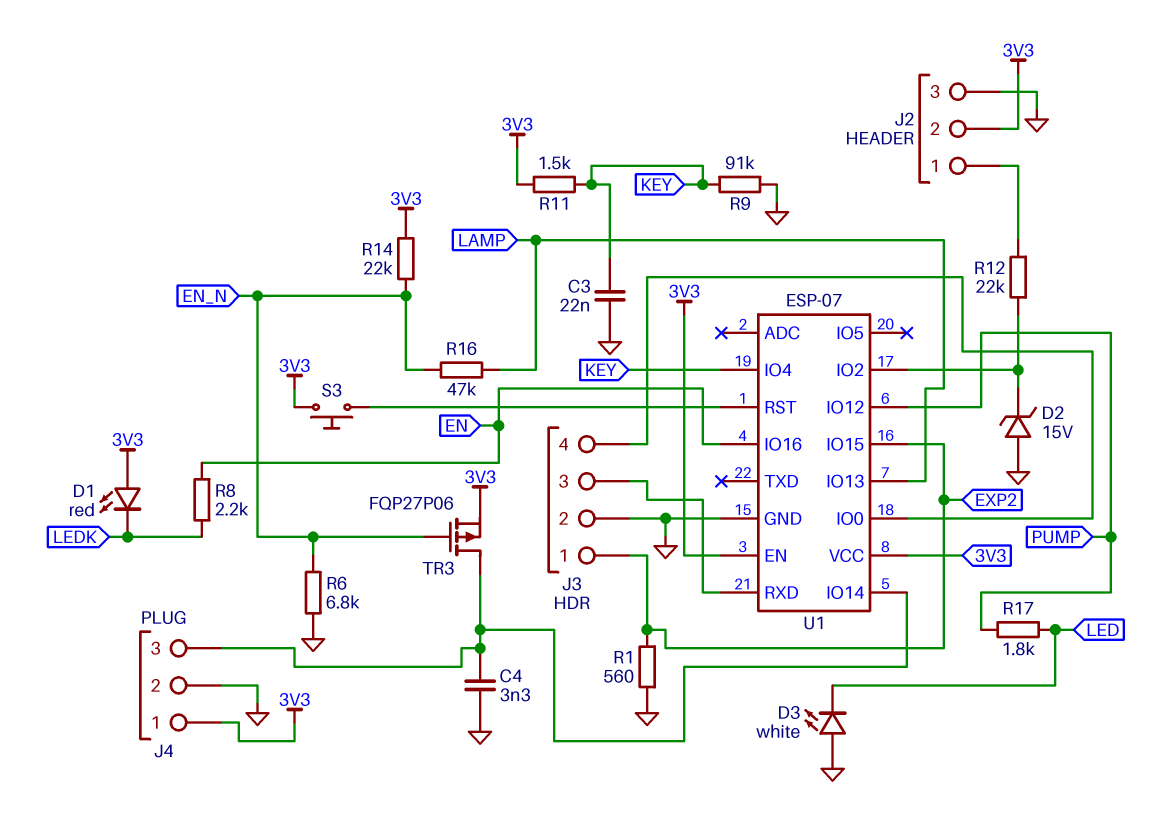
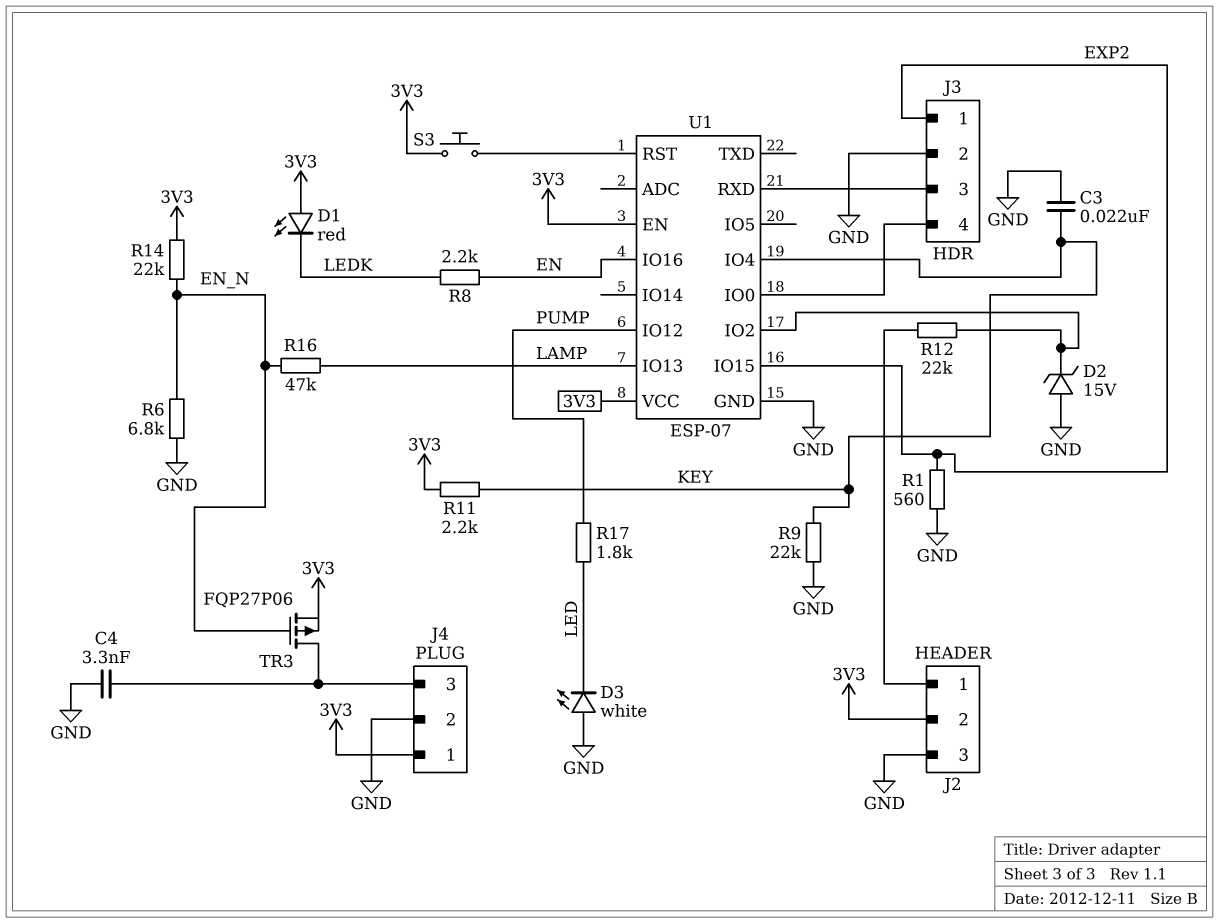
R9: 91k (GND, KEY) -> 22k (GND, KEY)
R11: 1.5k (3V3, KEY) -> 2.2k (3V3, KEY)
U1 pin IO14: J4/3 -> none

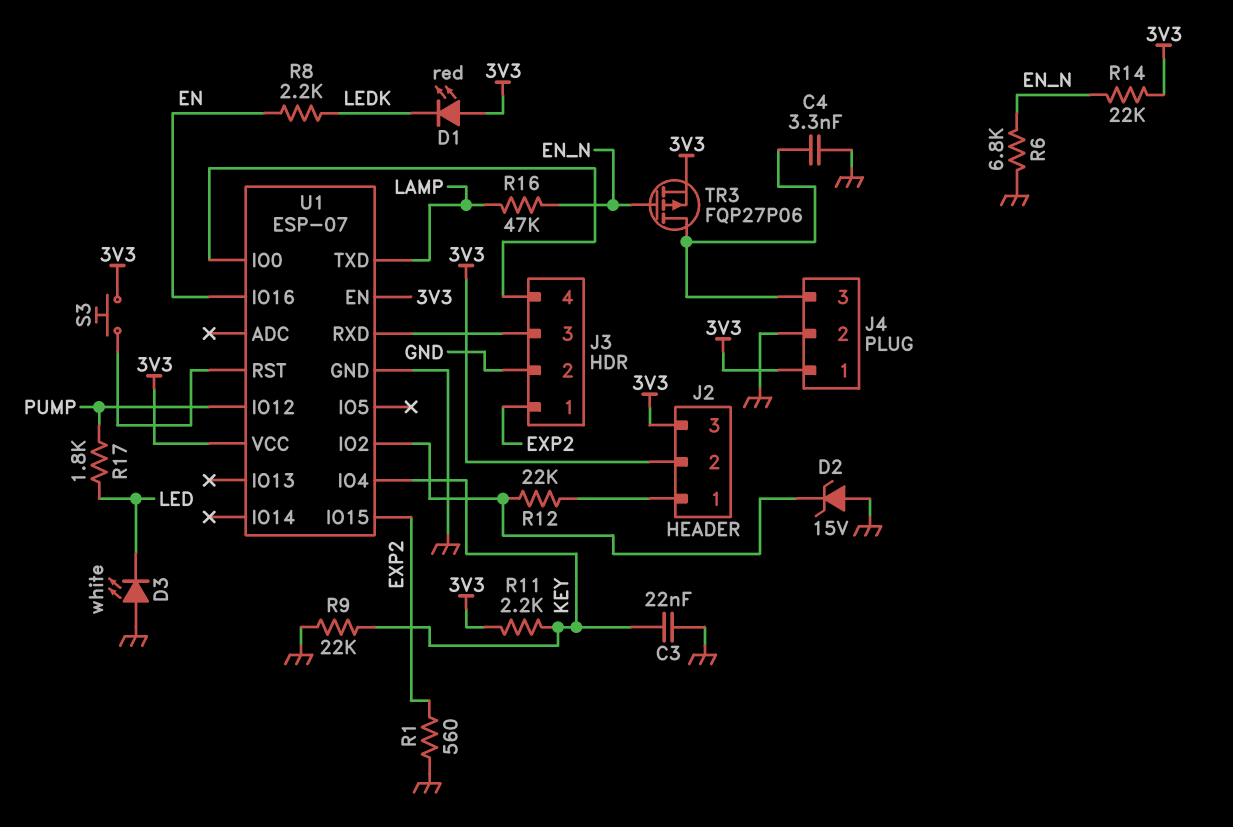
J2 pin 3: GND -> 3V3
U1 pin IO13: LAMP -> none
U1 pin TXD: none -> LAMP

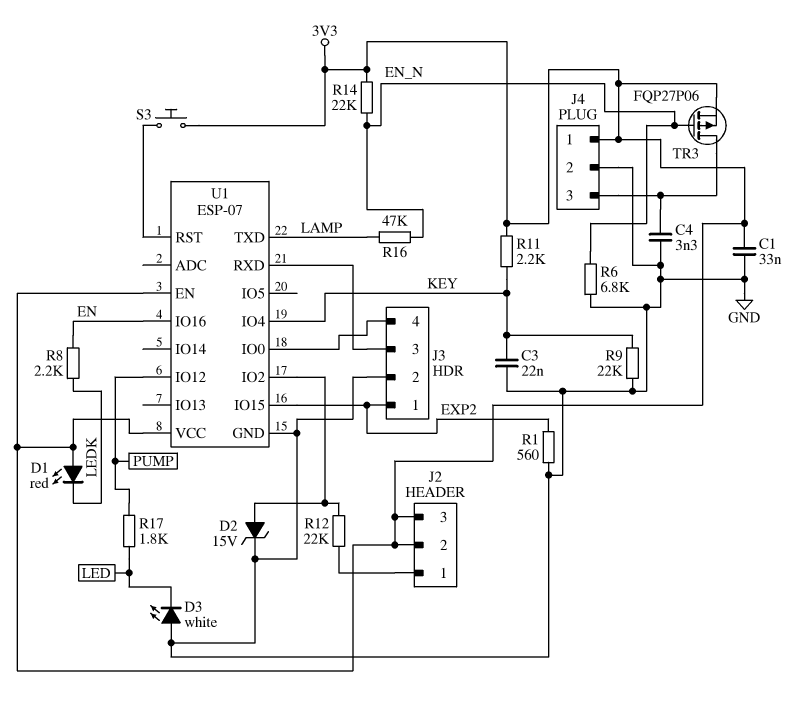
C1: none -> 33nF (3V3, GND)
D2: zener 15V (A GND, K U1/IO2) -> zener 15V (A U1/IO2, K GND)

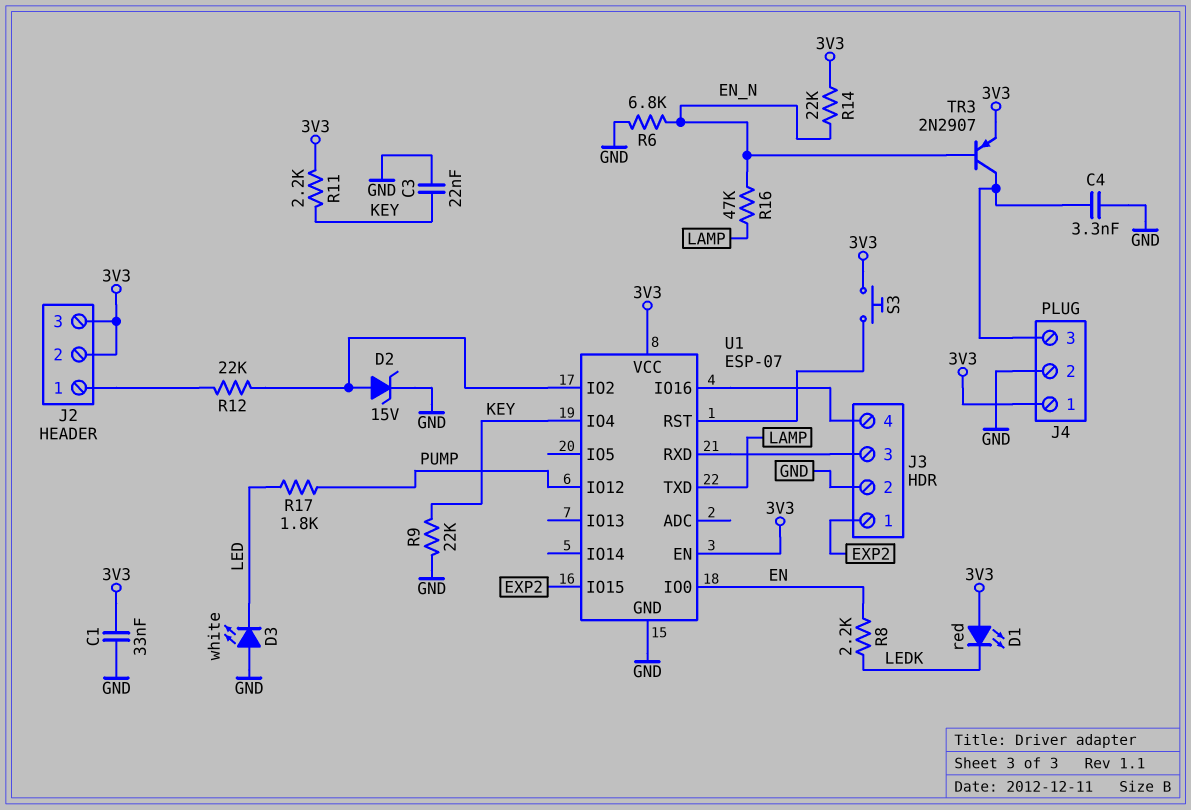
R1: 560 (EXP2, GND) -> none
TR3: PMOS FQP27P06 (G EN_N, D J4/3, S 3V3) -> PNP 2N2907 (B EN_N, C J4/3, E 3V3)
U1 pin IO0: J3/4 -> EN
U1 pin IO16: EN -> J3/4

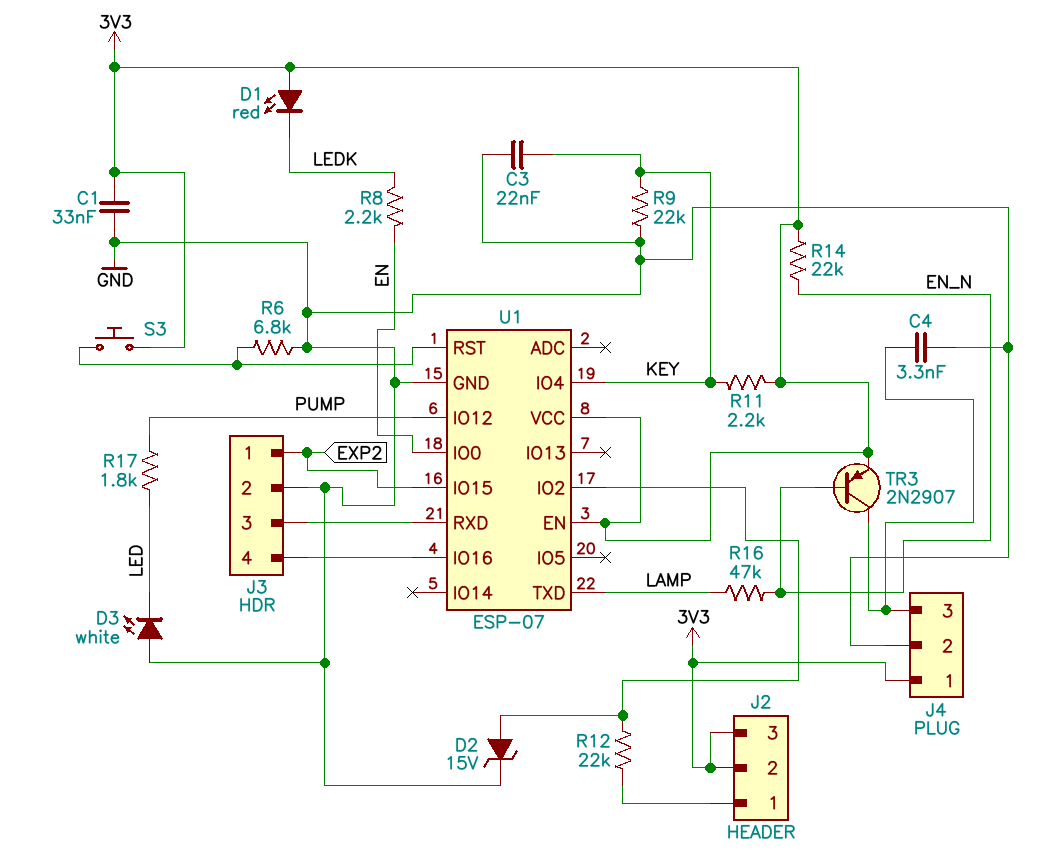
R6: 6.8k (EN_N, GND) -> 6.8k (GND, U1/RST)

